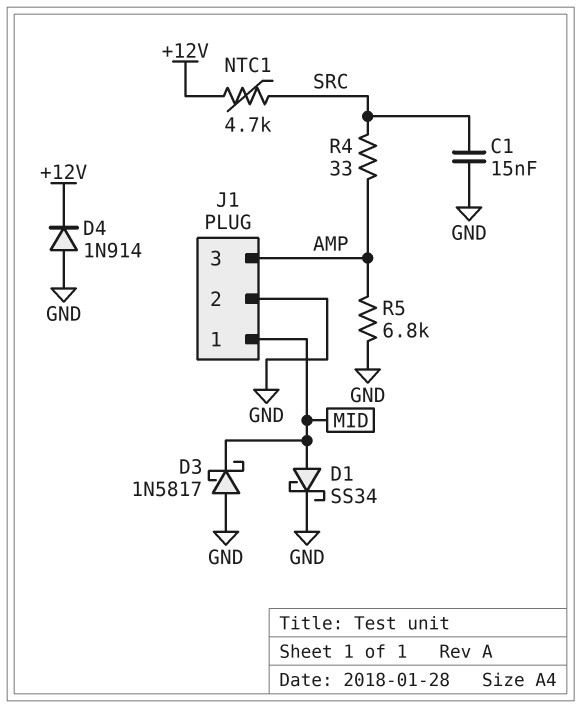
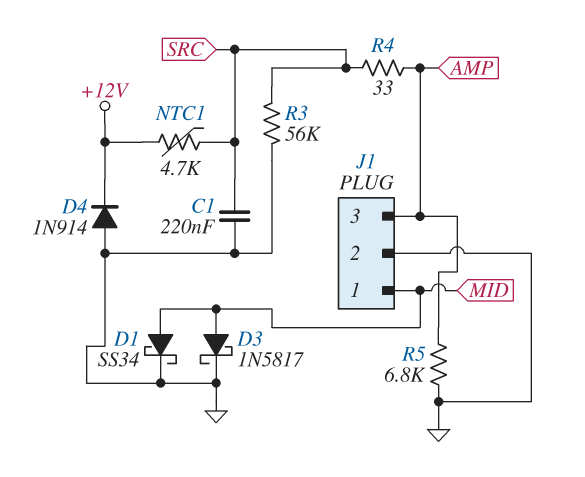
C1: 15nF (GND, SRC) -> 220nF (GND, SRC)
D3: schottky 1N5817 (A GND, K MID) -> schottky 1N5817 (A MID, K GND)
R3: none -> 56k (GND, SRC)

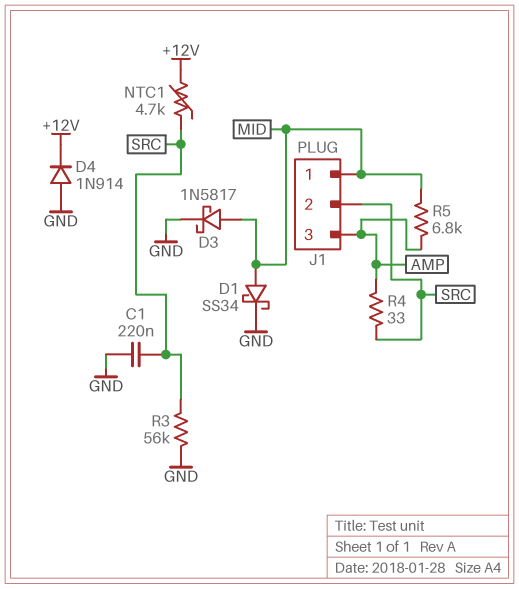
J1 pin 2: GND -> SRC
R5: 6.8k (AMP, GND) -> 6.8k (AMP, MID)

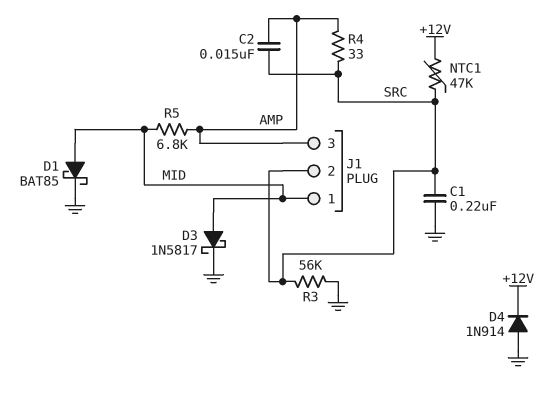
C2: none -> 15nF (AMP, SRC)
D1: schottky SS34 (A MID, K GND) -> schottky BAT85 (A MID, K GND)
NTC1: 4.7k (+12V, SRC) -> 47k (+12V, SRC)

